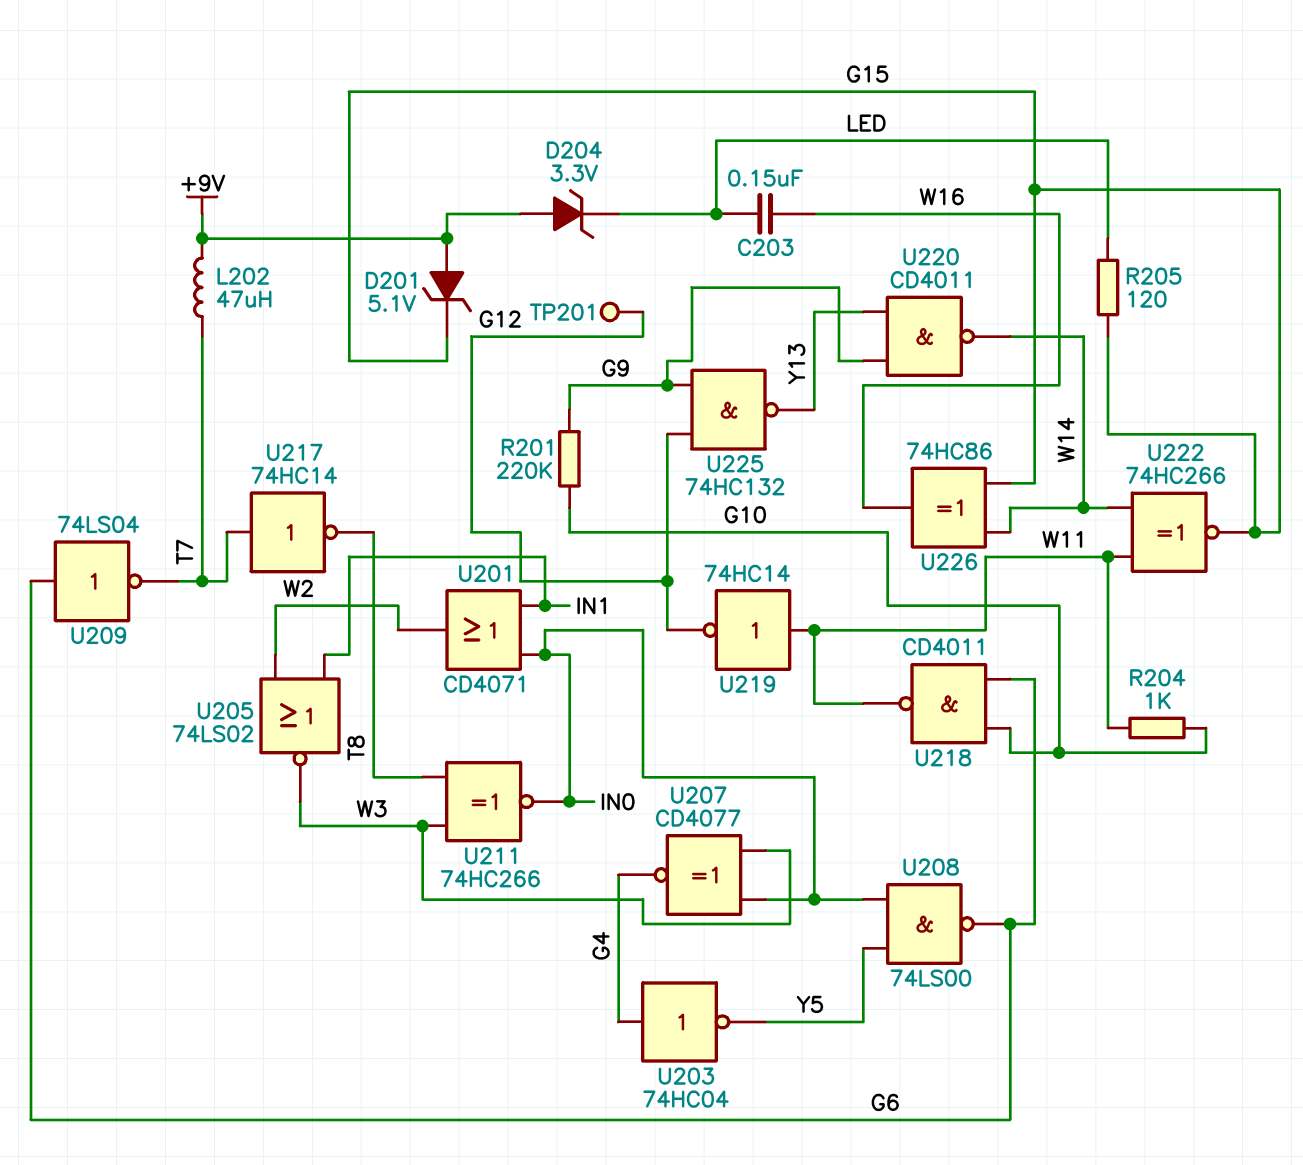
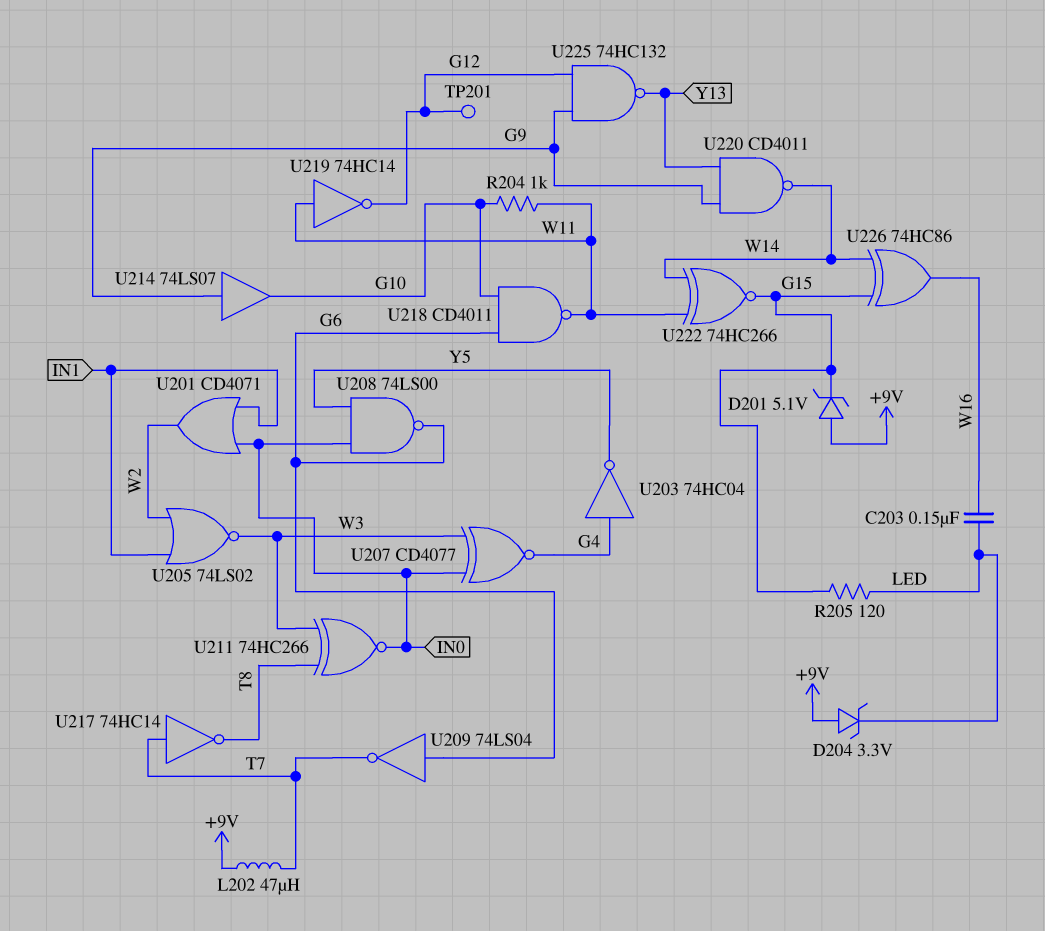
R201: 220k (G9, G10) -> none
U214: none -> buffer 74LS07 (in G9, out G10)

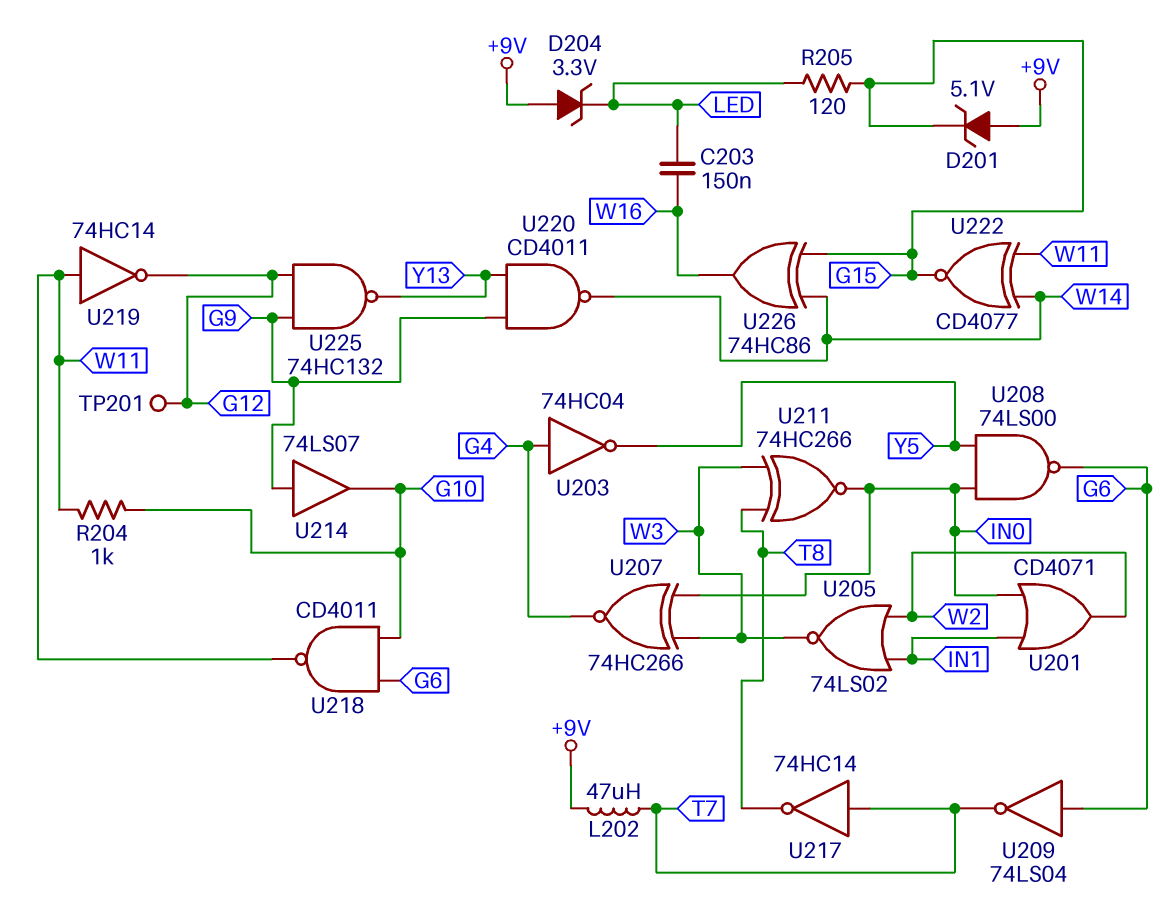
U207: XNOR CD4077 (in IN0, in W3, out G4) -> XNOR 74HC266 (in IN0, in W3, out G4)
U222: XNOR 74HC266 (in W11, in W14, out G15) -> XNOR CD4077 (in W11, in W14, out G15)

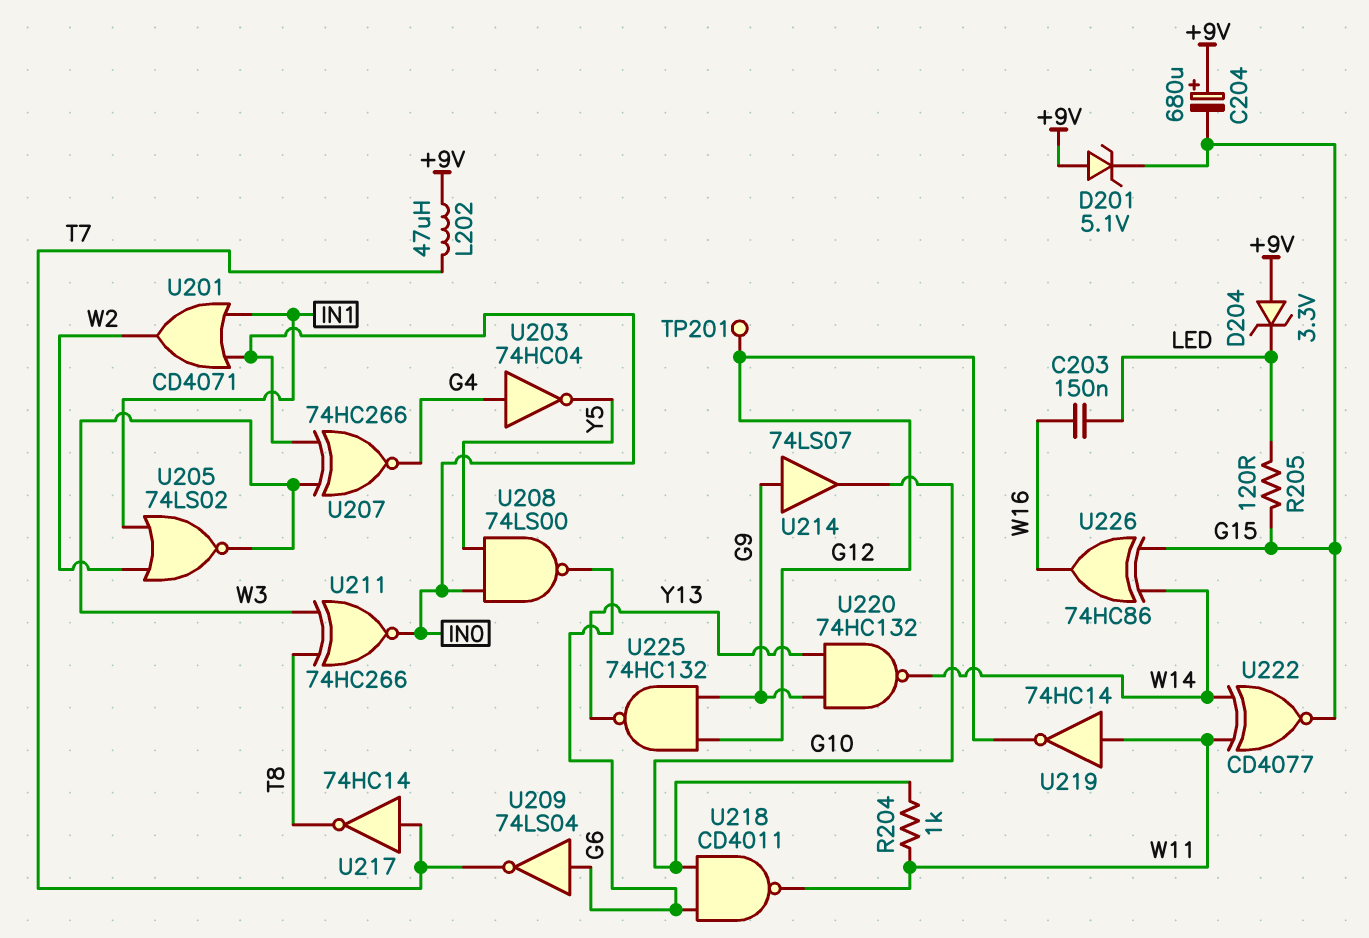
C204: none -> 680uF (plus +9V, minus G15)
U220: NAND CD4011 (in G9, in Y13, out W14) -> NAND 74HC132 (in G9, in Y13, out W14)

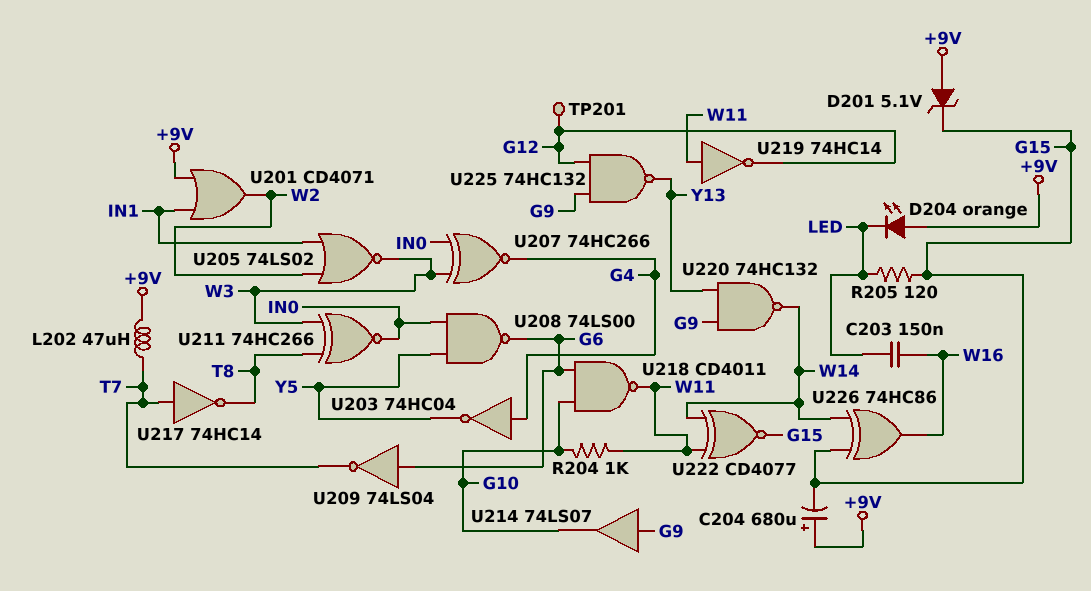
D204: zener 3.3V (A +9V, K LED) -> LED orange (A +9V, K LED)
U201: OR CD4071 (in IN0, in IN1, out W2) -> OR CD4071 (in +9V, in IN1, out W2)

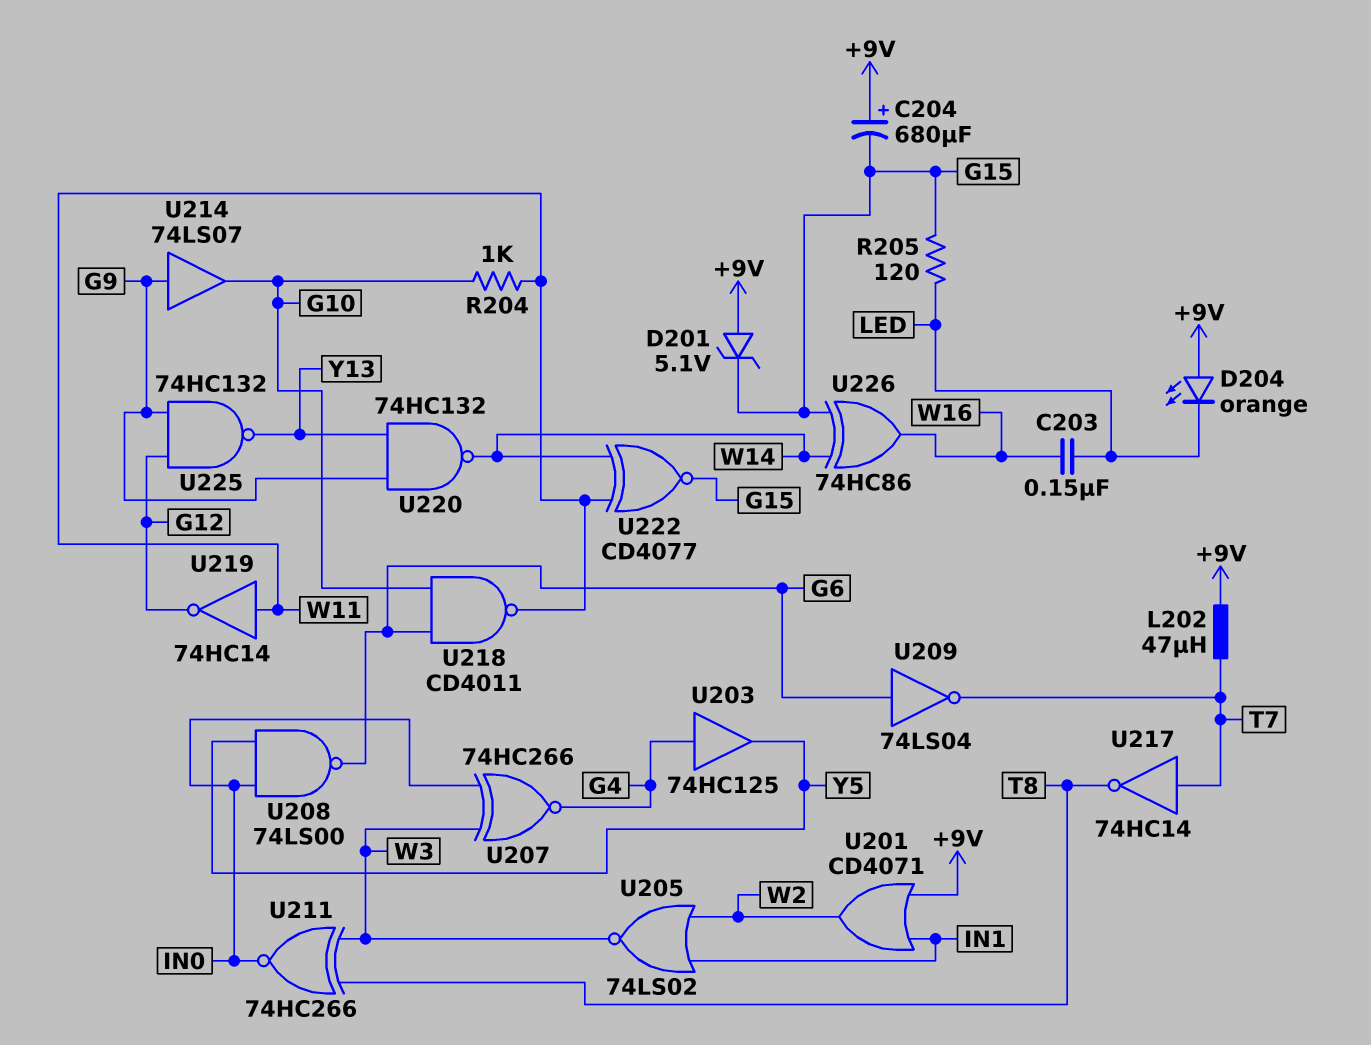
TP201: test point (G12) -> none
U203: NOT 74HC04 (in G4, out Y5) -> buffer 74HC125 (in G4, out Y5)

